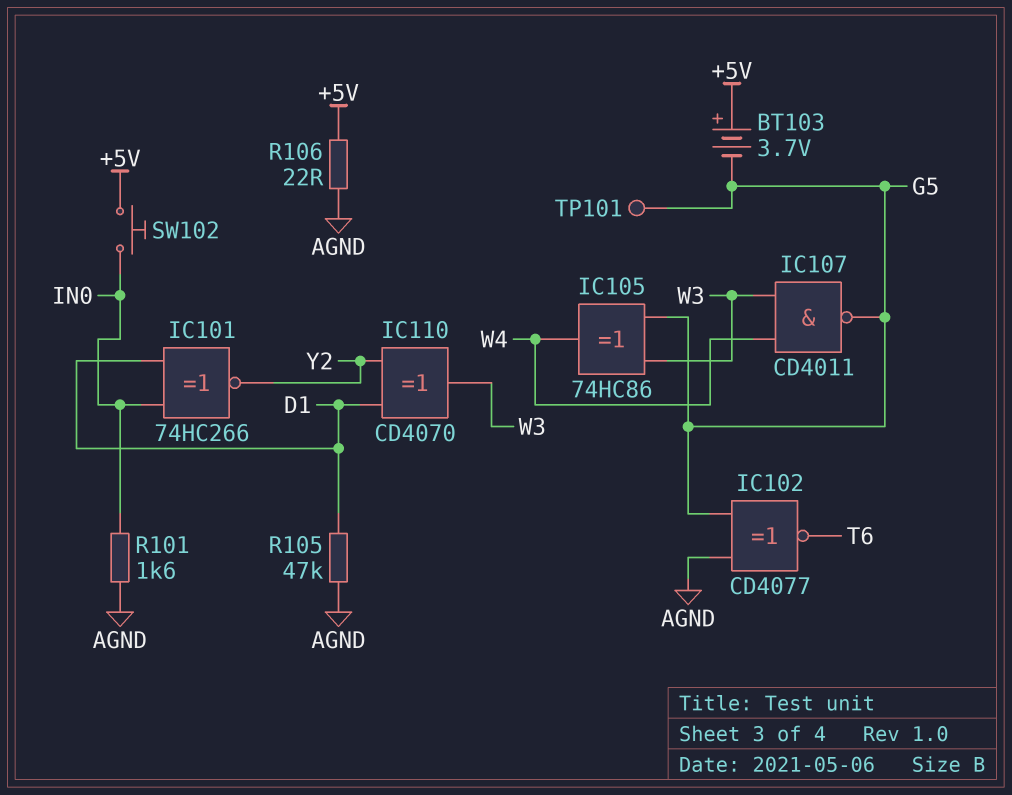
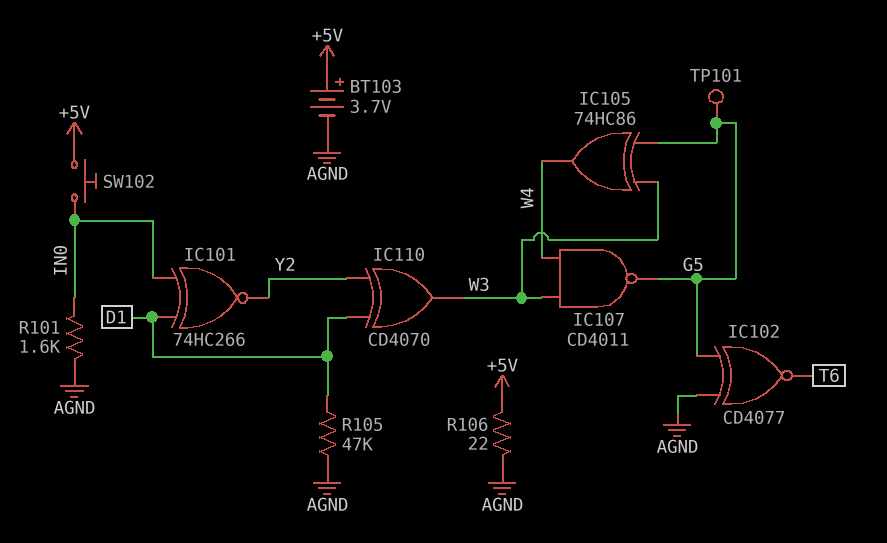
BT103: 3.7V (plus +5V, minus G5) -> 3.7V (plus +5V, minus AGND)

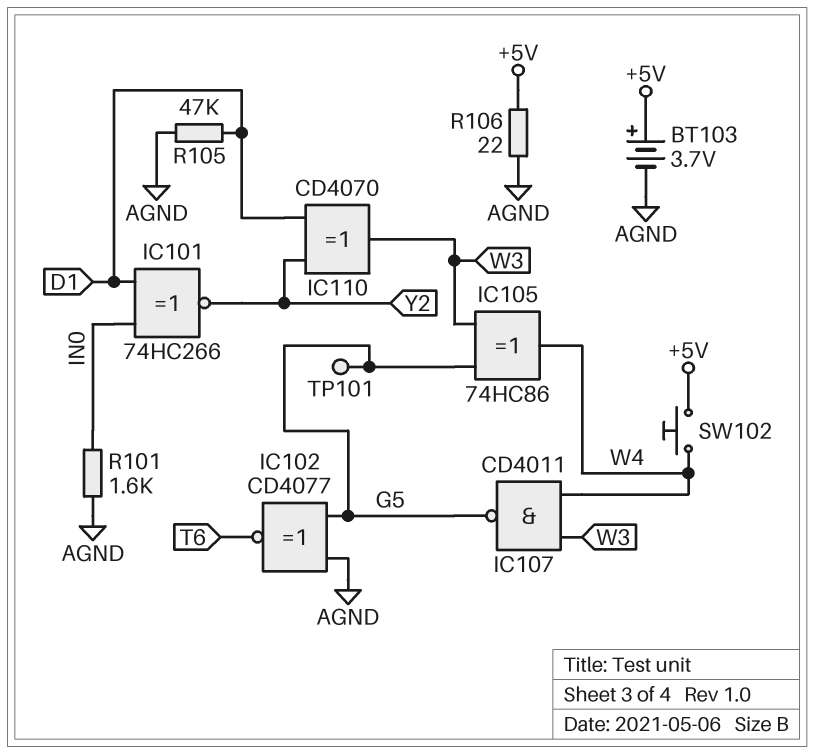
SW102: button (+5V, IN0) -> button (+5V, W4)

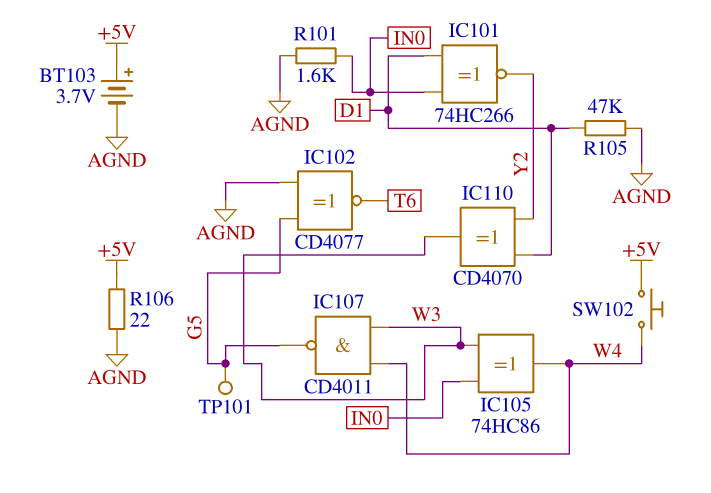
IC105: XOR 74HC86 (in G5, in W3, out W4) -> XOR 74HC86 (in IN0, in W3, out W4)

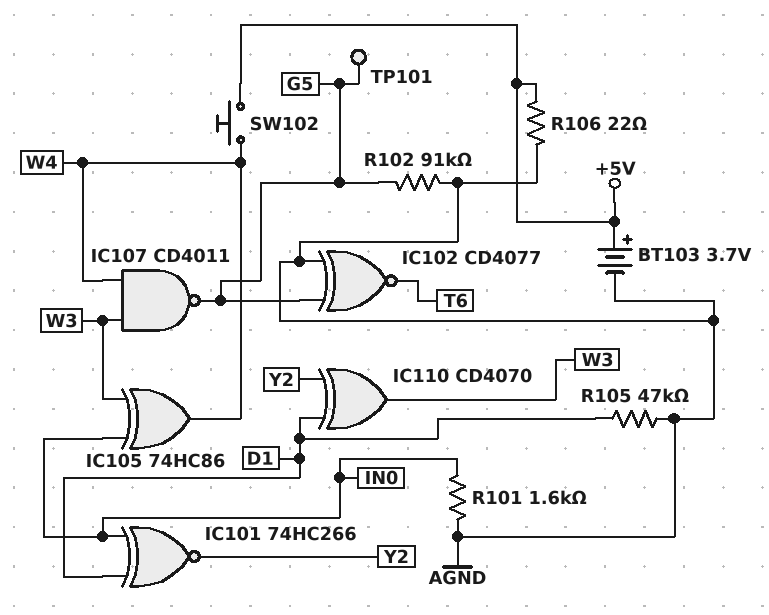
R102: none -> 91k (AGND, G5)

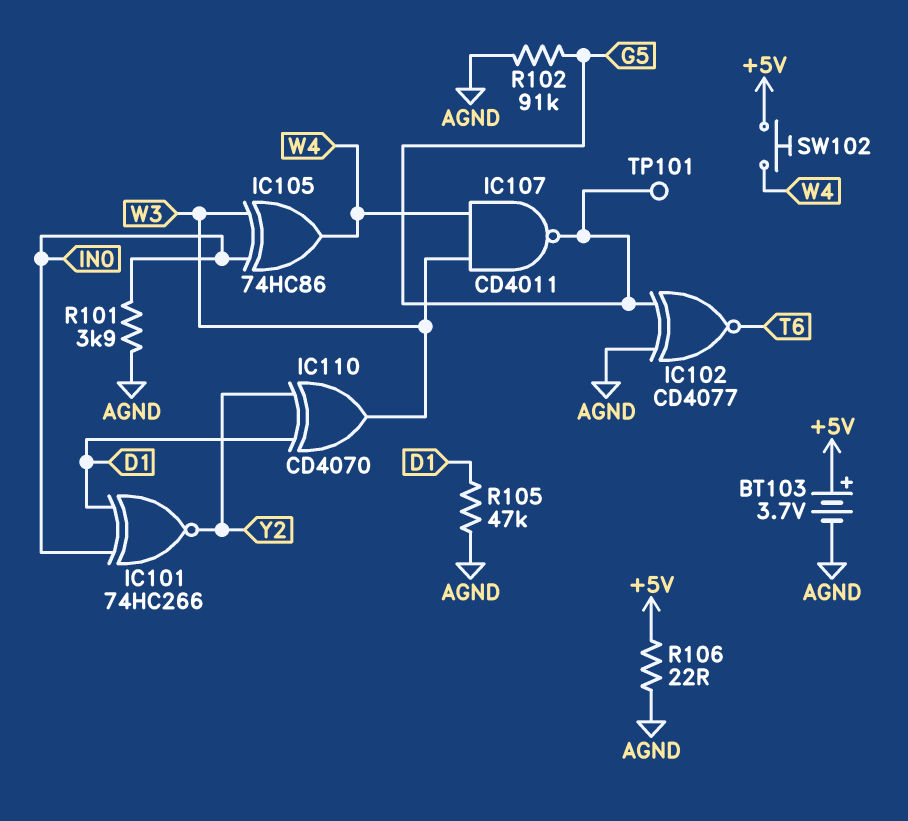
R101: 1.6k (AGND, IN0) -> 3.9k (AGND, IN0)

